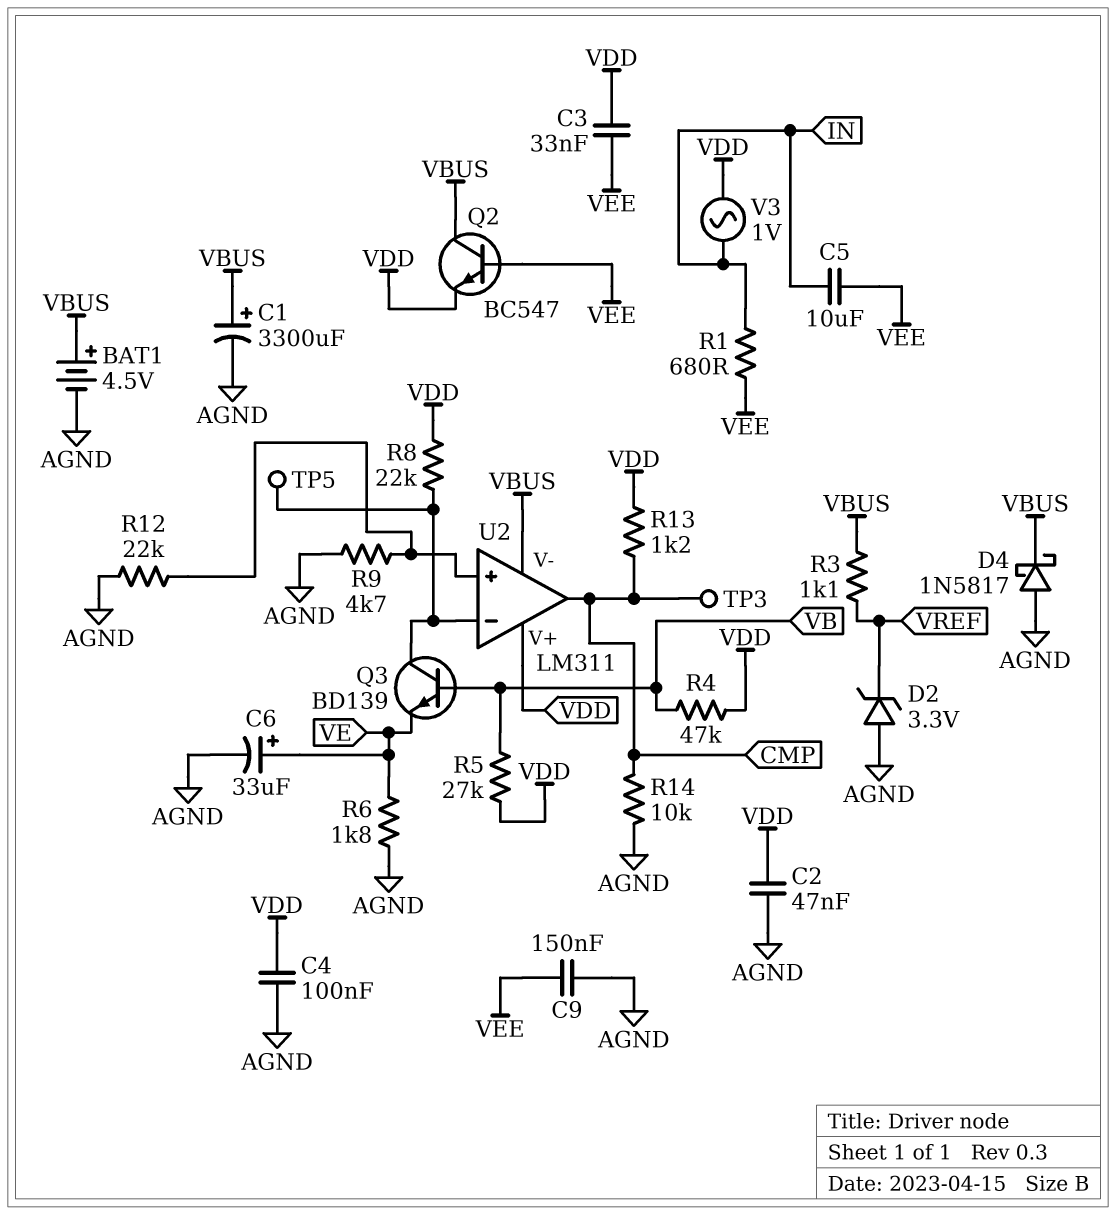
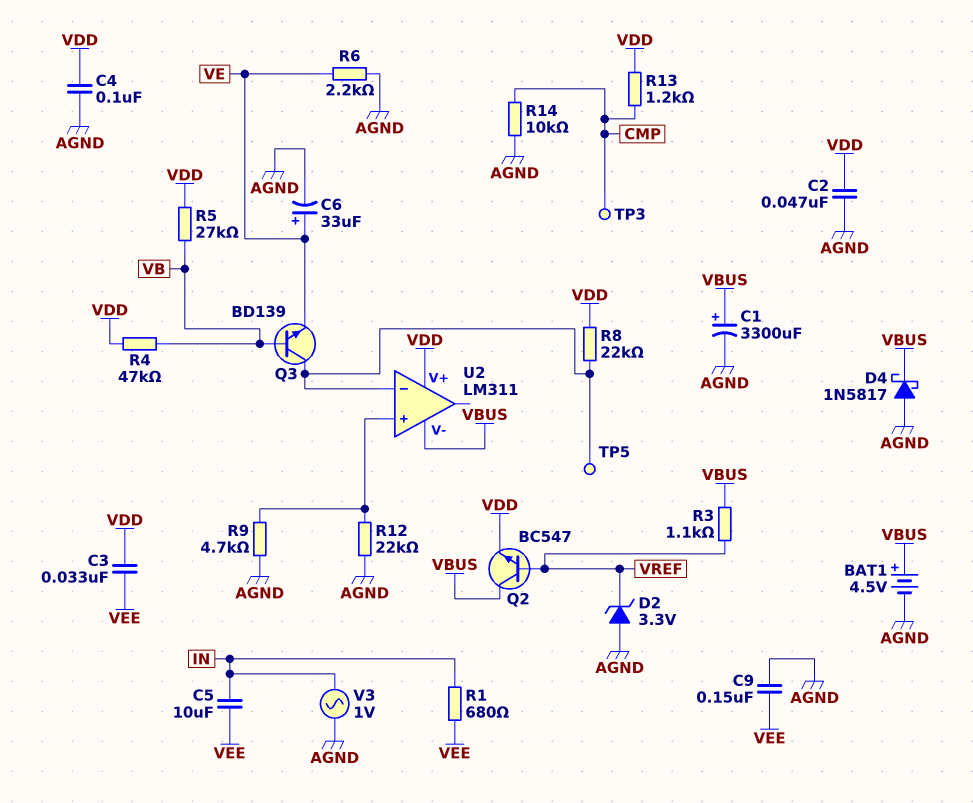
Q2: NPN BC547 (B VEE, C VBUS, E VDD) -> NPN BC547 (B VREF, C VBUS, E VDD)
R6: 1.8k (AGND, VE) -> 2.2k (AGND, VE)
U2 pin out: CMP -> none
V3: AC 1V (IN, VDD) -> AC 1V (AGND, IN)

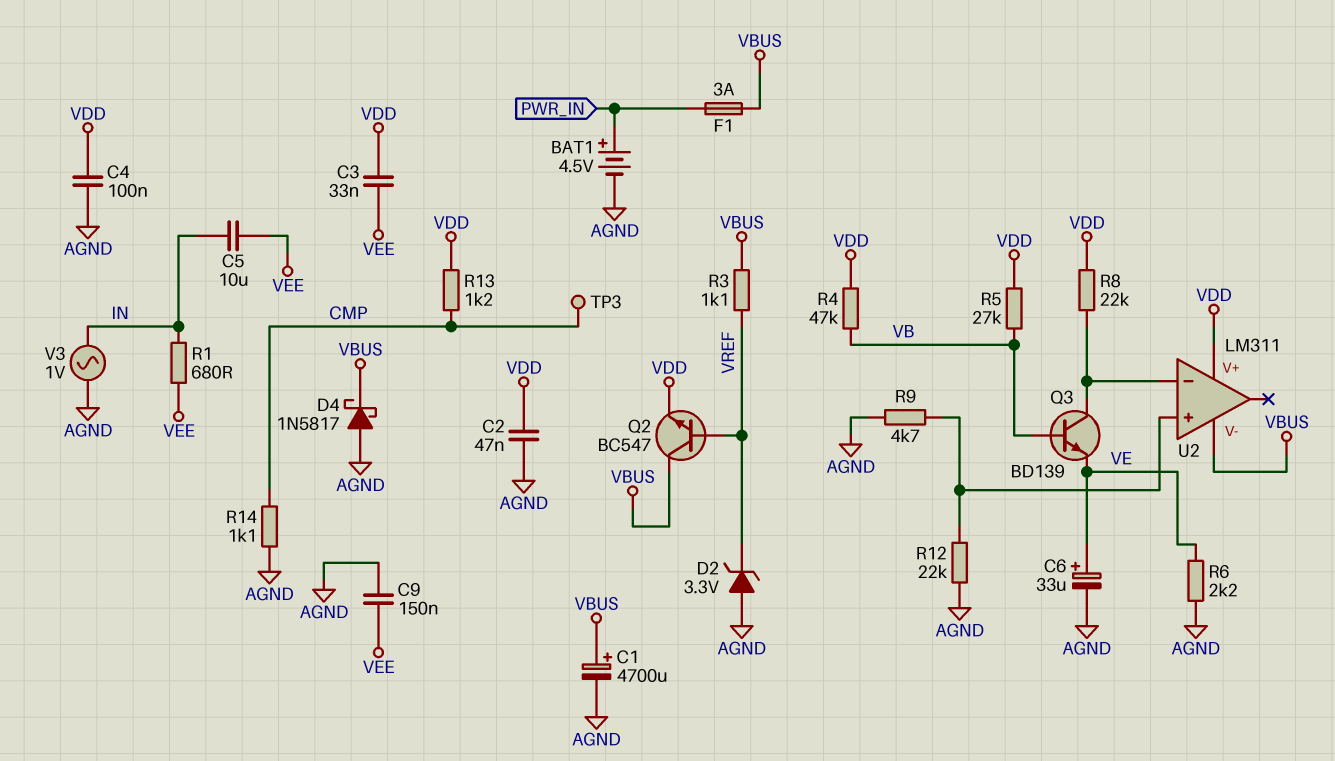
BAT1: 4.5V (plus VBUS, minus AGND) -> 4.5V (plus PWR_IN, minus AGND)
C1: 3300uF (plus VBUS, minus AGND) -> 4700uF (plus VBUS, minus AGND)
F1: none -> 3A (PWR_IN, VBUS)
R14: 10k (AGND, CMP) -> 1.1k (AGND, CMP)
TP5: test point (U2/in-) -> none

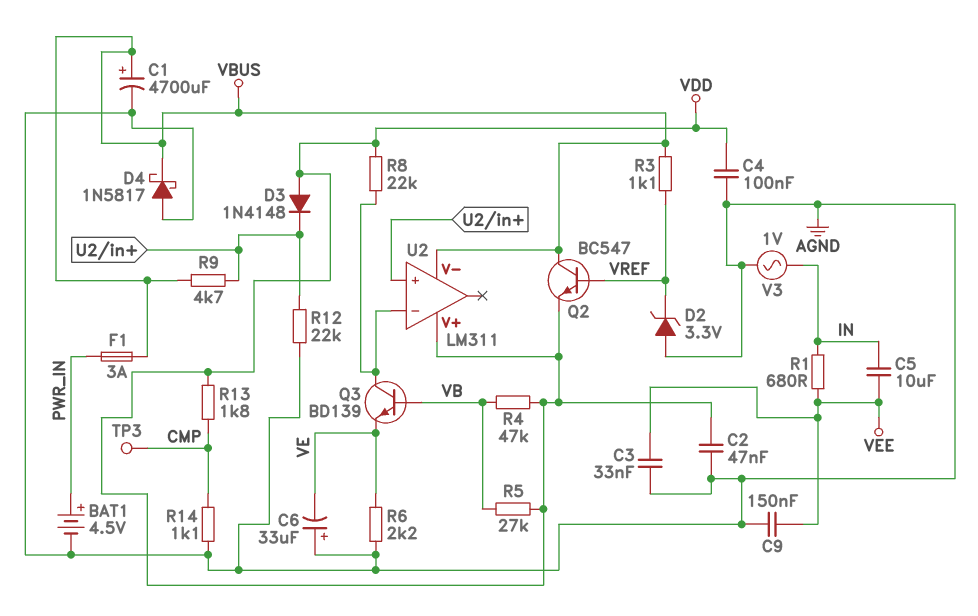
C3: 33nF (VDD, VEE) -> 33nF (AGND, VEE)
C6: 33uF (plus VE, minus AGND) -> 33uF (plus AGND, minus VE)
D3: none -> diode 1N4148 (A VDD, K U2/in+)
R9: 4.7k (AGND, U2/in+) -> 4.7k (U2/in+, VBUS)
R13: 1.2k (CMP, VDD) -> 1.8k (CMP, VDD)

